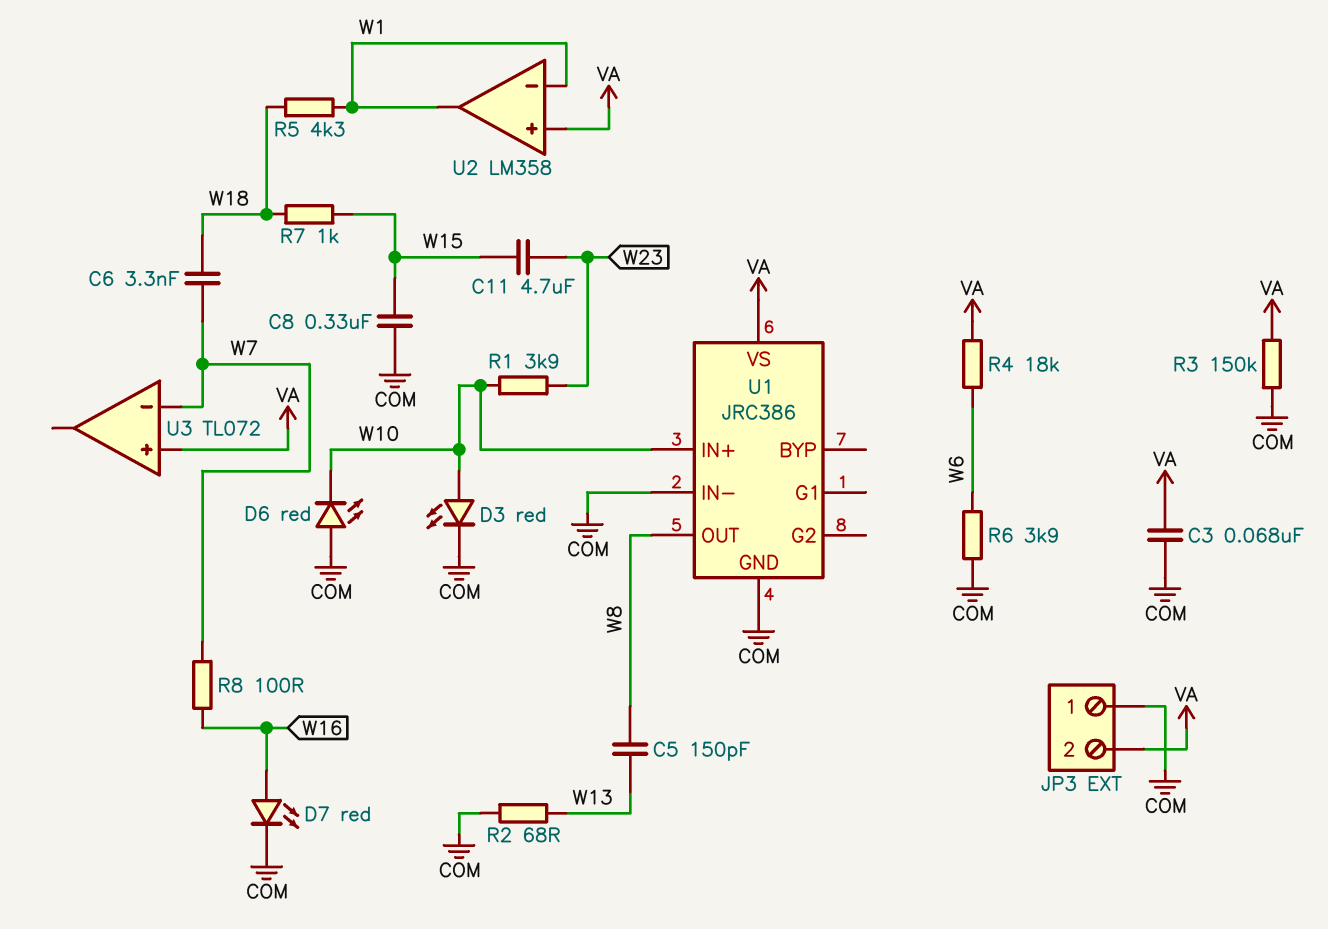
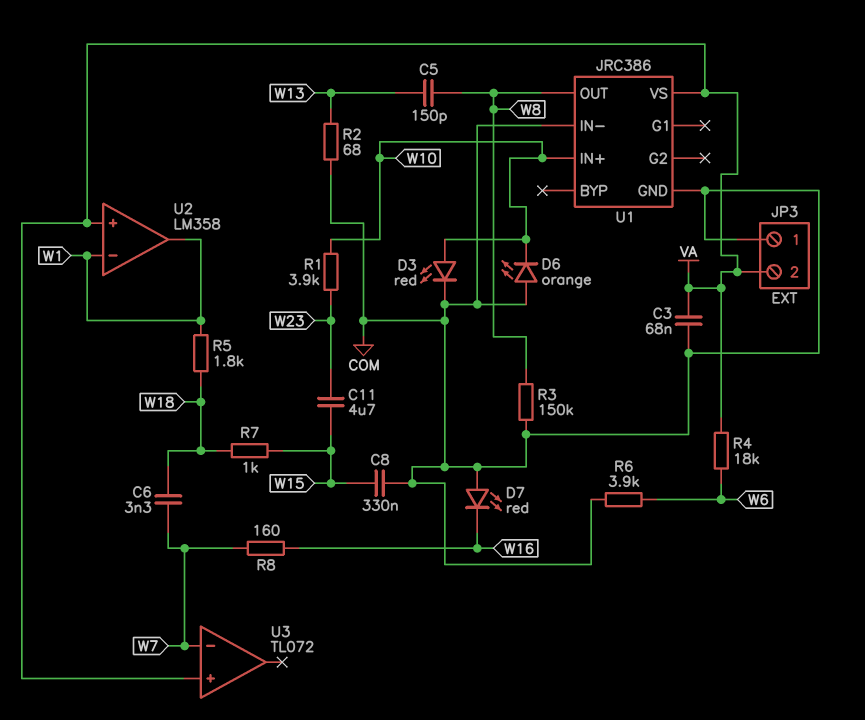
D6: LED red (A COM, K W10) -> LED orange (A COM, K W10)
D7: LED red (A W16, K COM) -> LED red (A COM, K W16)
R3: 150k (COM, VA) -> 150k (COM, W8)
R5: 4.3k (W1, W18) -> 1.8k (W1, W18)
R8: 100 (W7, W16) -> 160 (W7, W16)

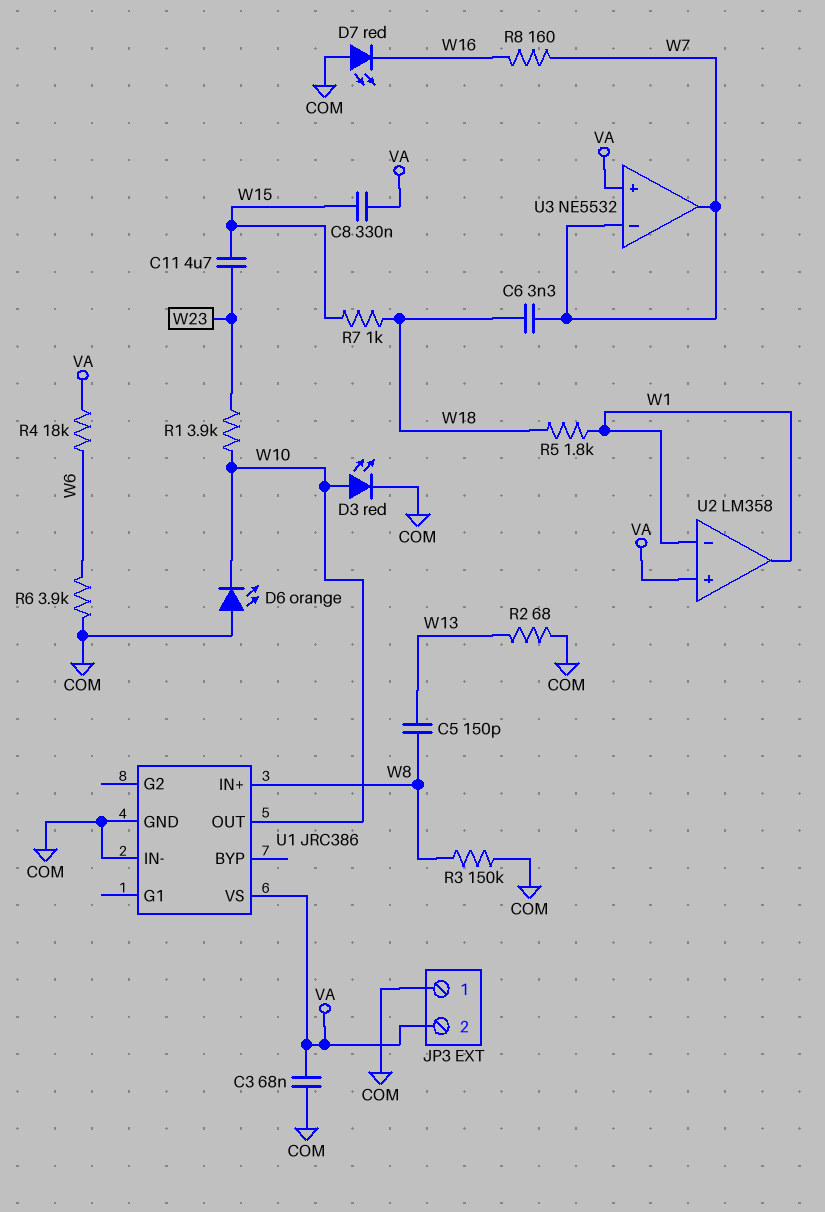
C8: 330nF (COM, W15) -> 330nF (VA, W15)
U1 pin IN+: W10 -> W8
U1 pin OUT: W8 -> W10
U3: TL072 -> NE5532
U3 pin out: none -> W7

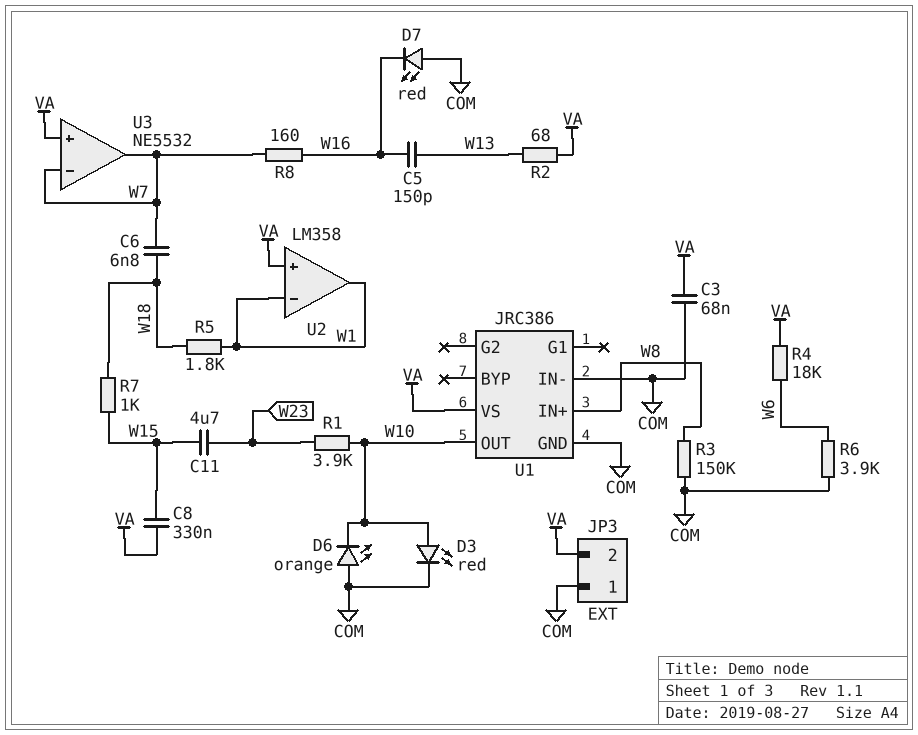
C5: 150pF (W8, W13) -> 150pF (W13, W16)
C6: 3.3nF (W7, W18) -> 6.8nF (W7, W18)
R2: 68 (COM, W13) -> 68 (VA, W13)

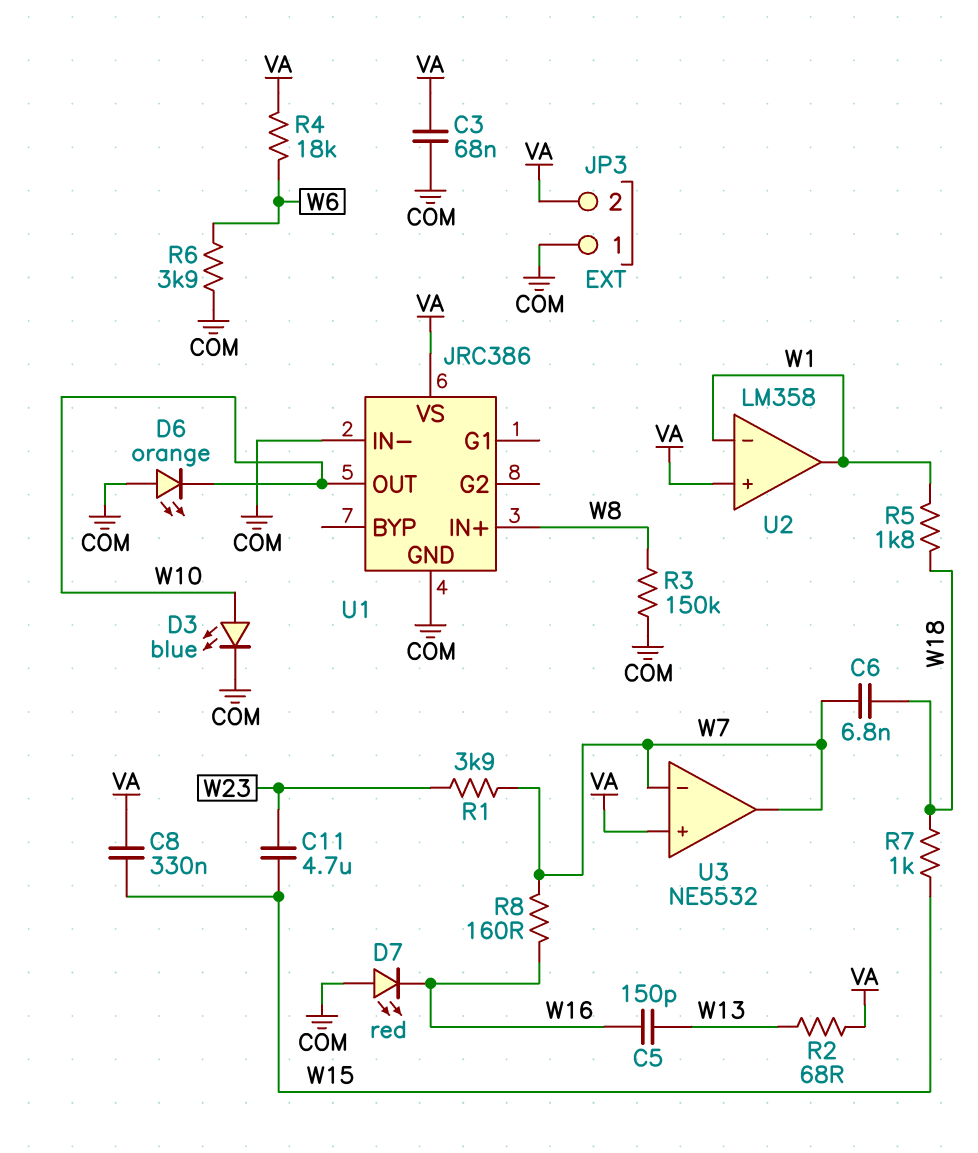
D3: LED red (A W10, K COM) -> LED blue (A W10, K COM)
R1: 3.9k (W10, W23) -> 3.9k (W7, W23)

